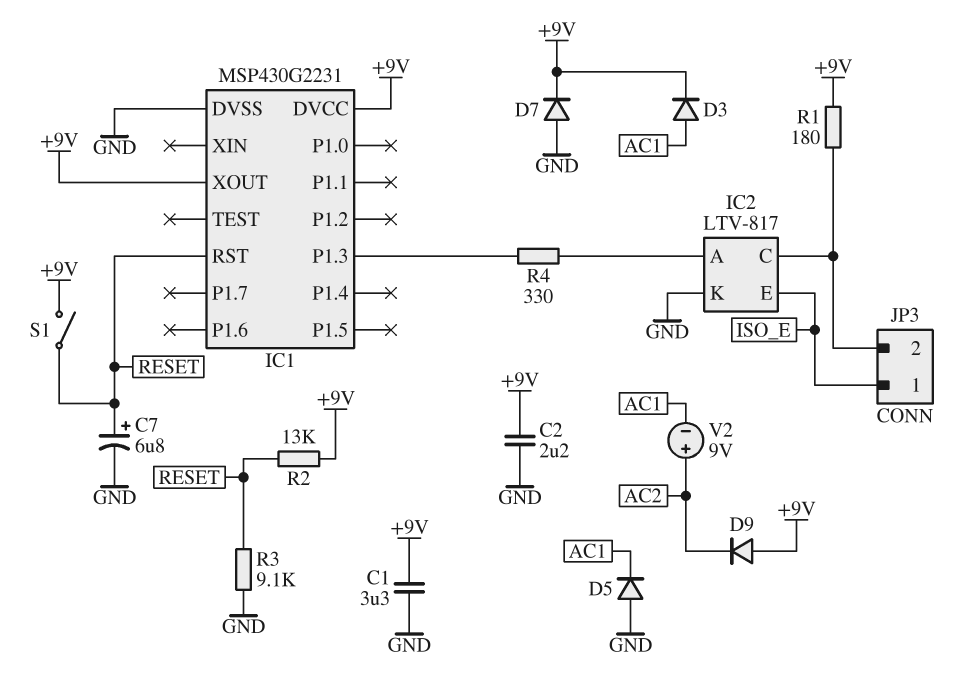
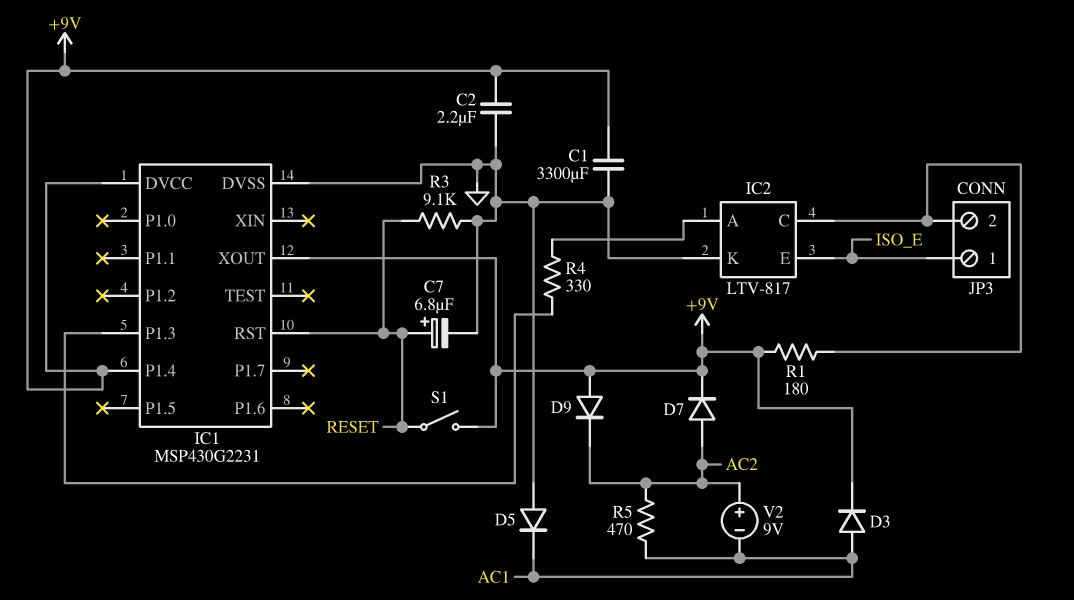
C1: 3.3uF (+9V, GND) -> 3300uF (+9V, GND)
D7: diode (A GND, K +9V) -> diode (A AC2, K +9V)
IC1 pin P1.4: none -> +9V
R2: 13k (+9V, RESET) -> none
R5: none -> 470 (AC1, AC2)

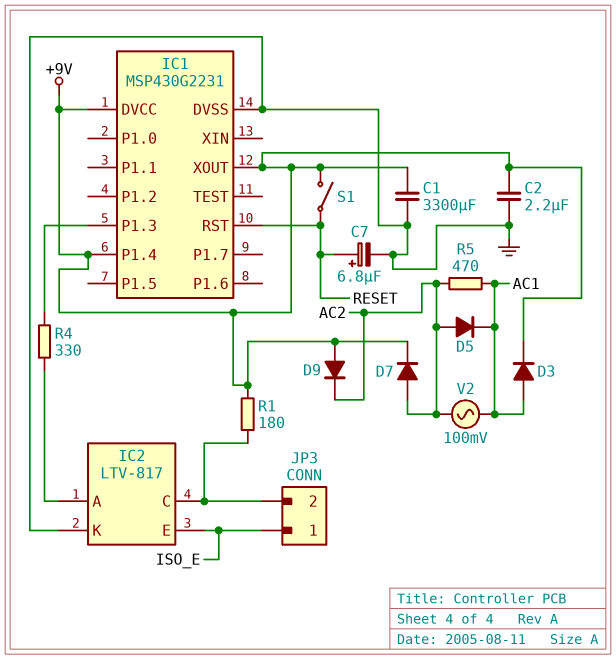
D5: diode (A GND, K AC1) -> diode (A AC2, K AC1)
R3: 9.1k (GND, RESET) -> none
V2: 9V (plus AC2, minus AC1) -> AC 100mV (AC1, AC2)

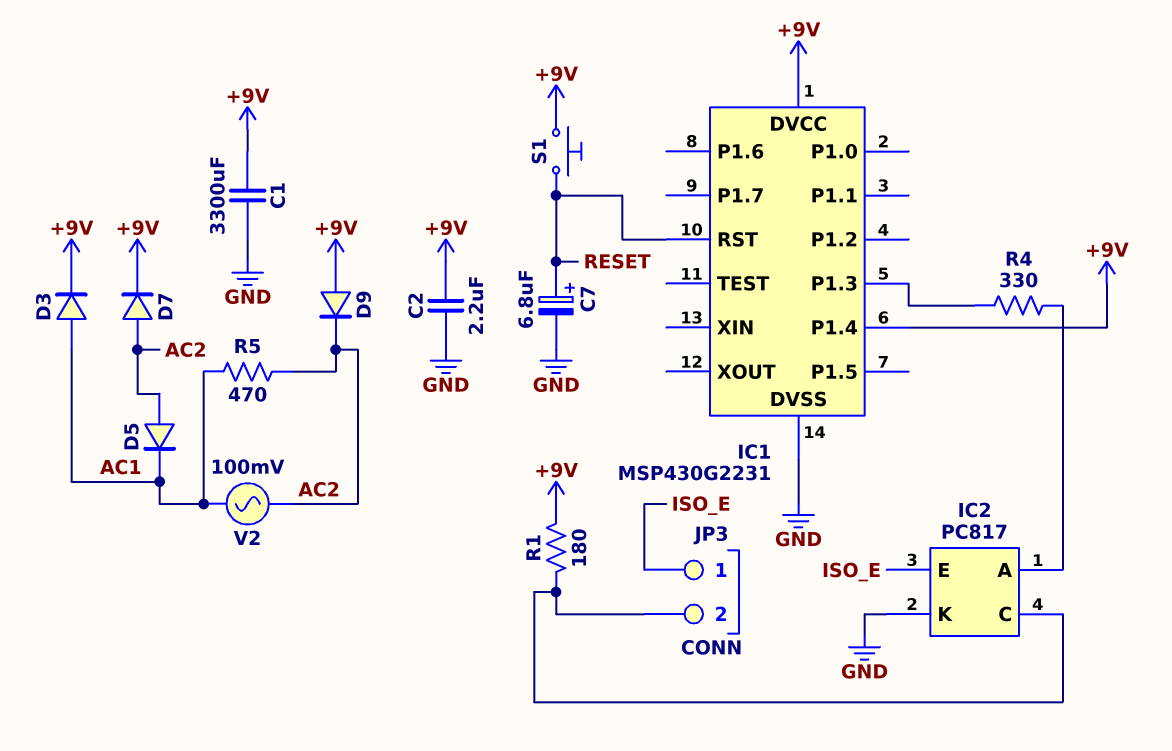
IC1 pin XOUT: +9V -> none
IC2: LTV-817 -> PC817
S1: switch (+9V, RESET) -> button (+9V, RESET)

